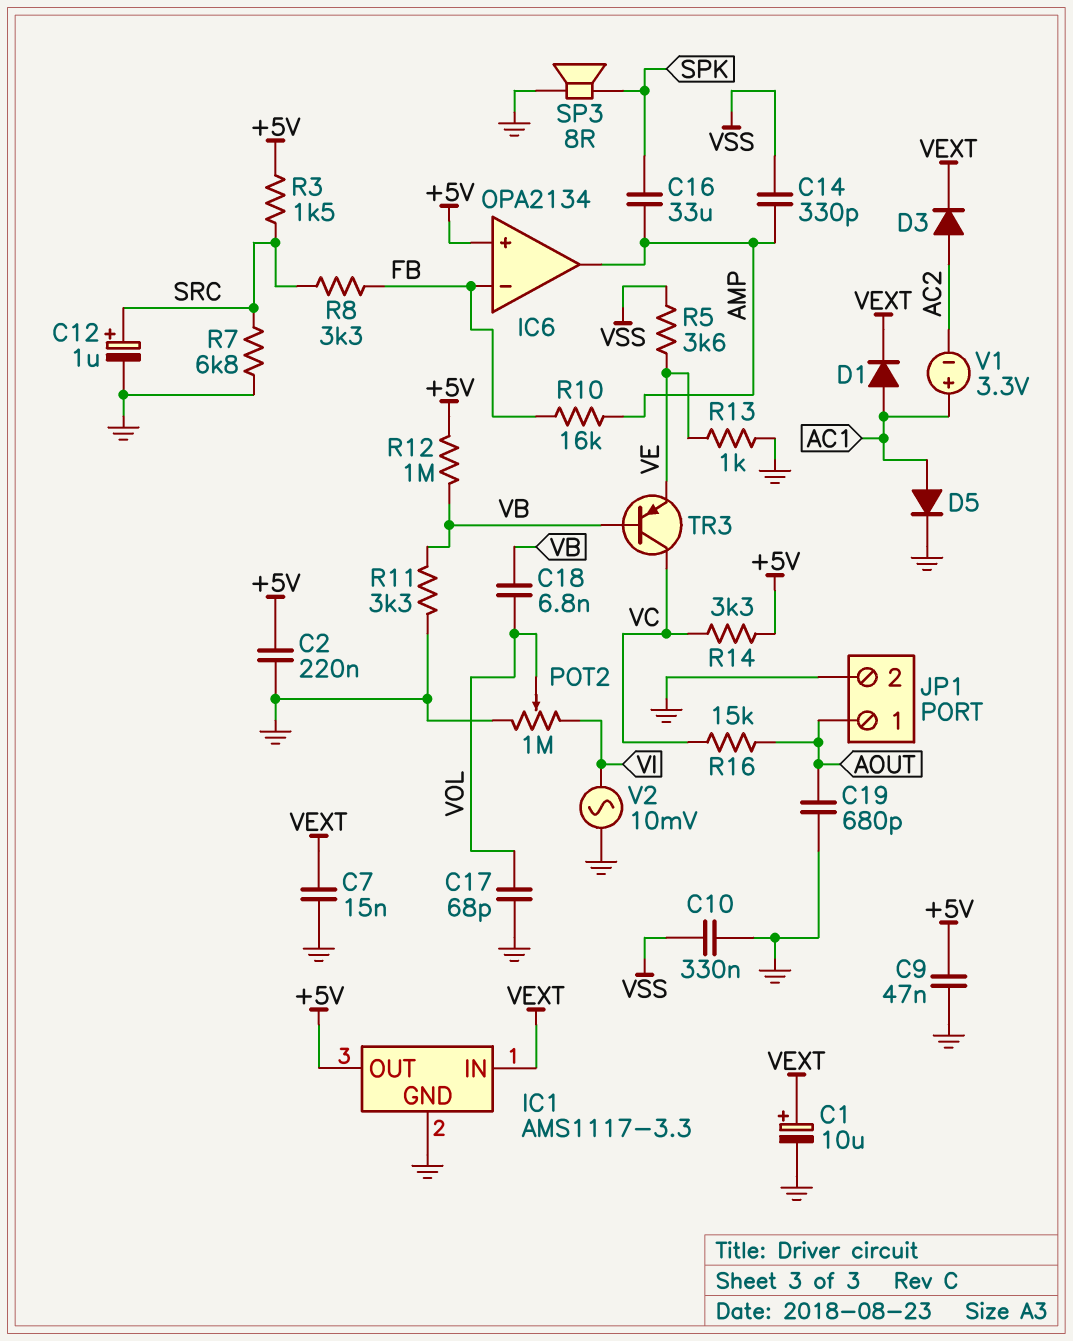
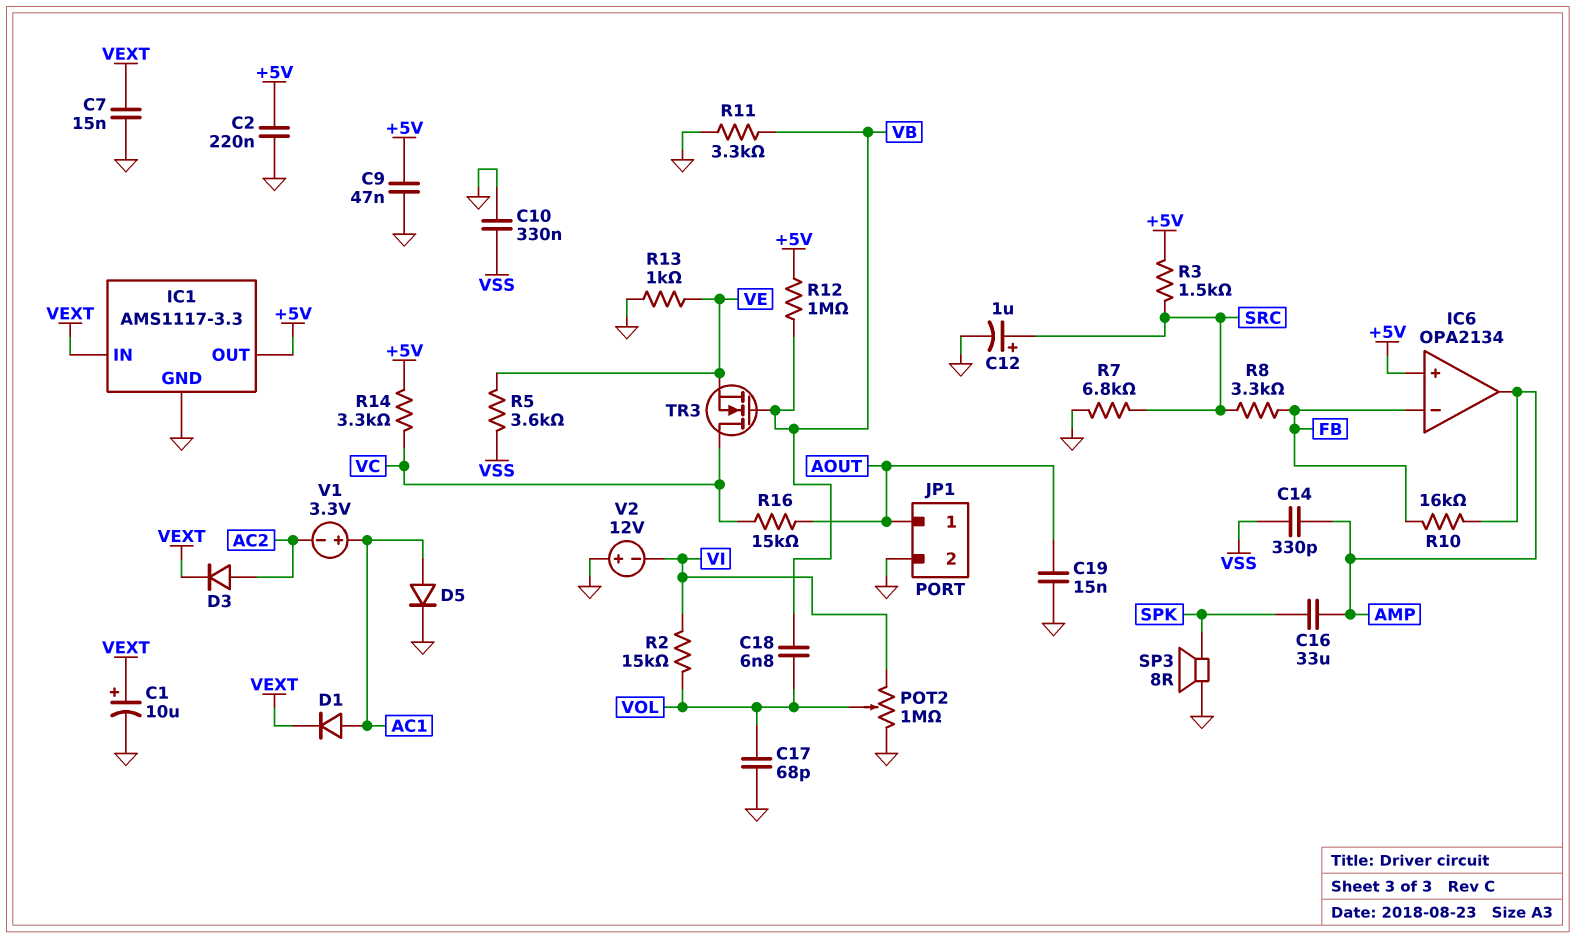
C19: 680pF (AOUT, GND) -> 15nF (AOUT, GND)
R2: none -> 15k (VI, VOL)
TR3: PNP (B VB, C VC, E VE) -> NMOS (G VB, D VC, S VE)
V2: AC 10mV (GND, VI) -> 12V (plus GND, minus VI)

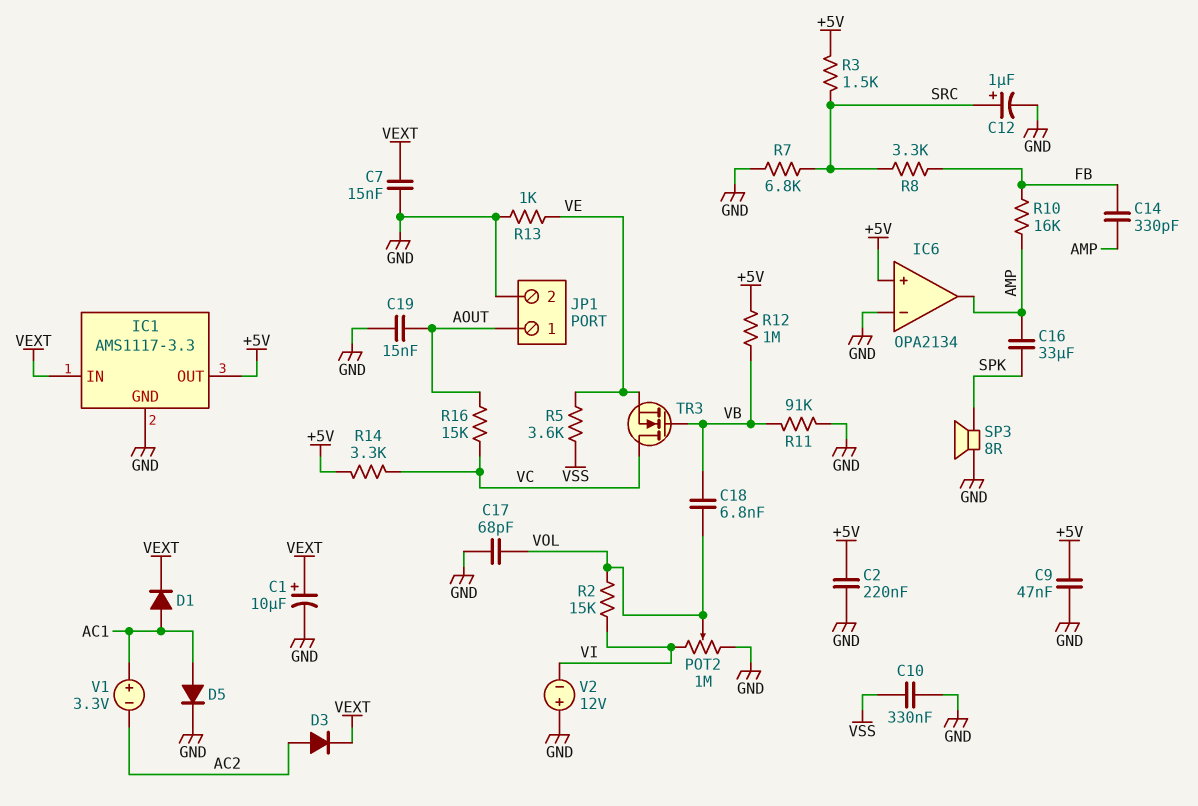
C14: 330pF (AMP, VSS) -> 330pF (AMP, FB)
IC6 pin in-: FB -> GND
R11: 3.3k (GND, VB) -> 91k (GND, VB)

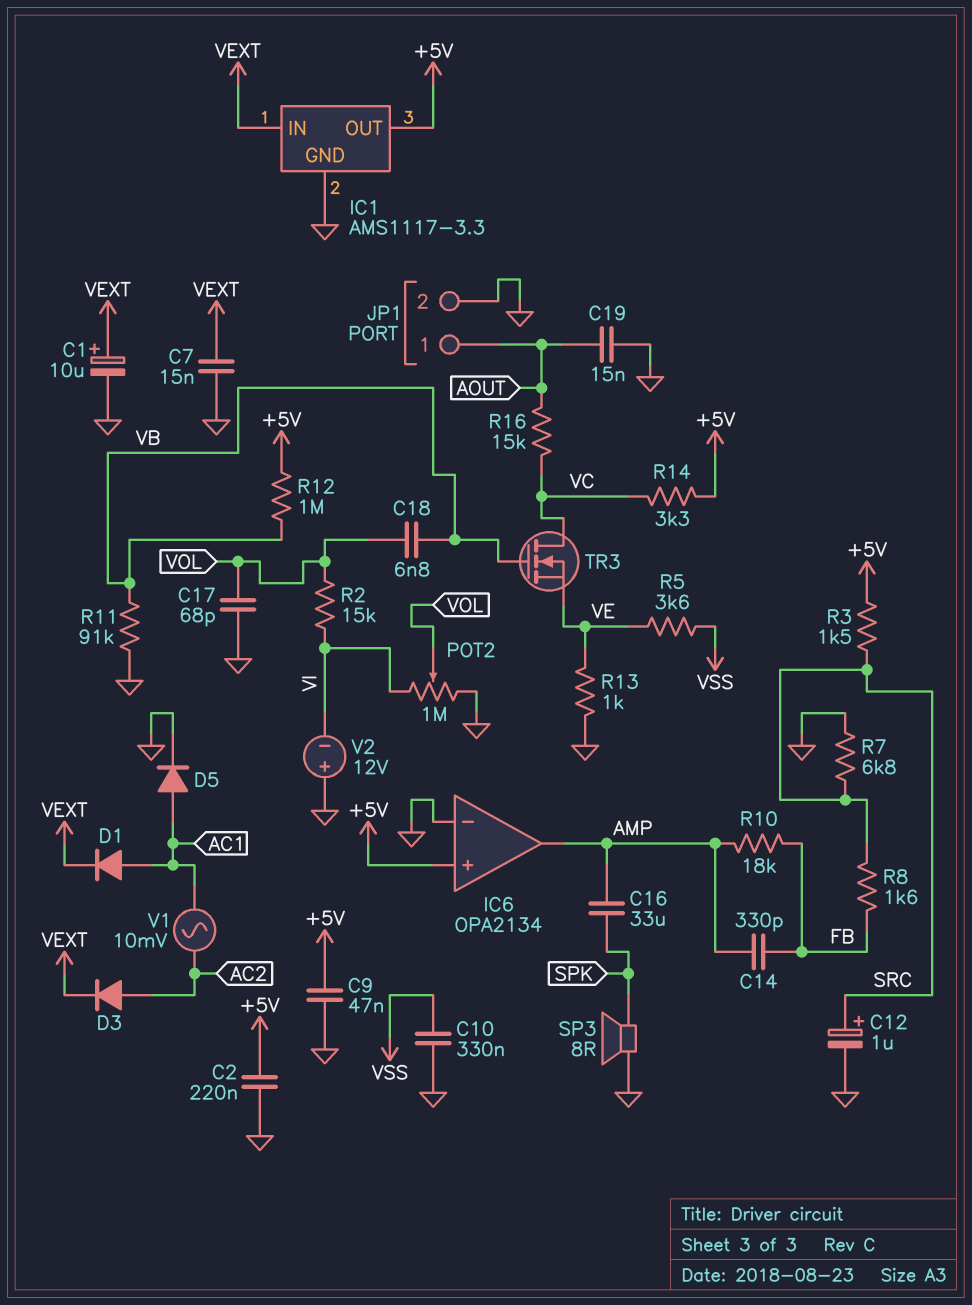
R8: 3.3k (FB, SRC) -> 1.6k (FB, SRC)
R10: 16k (AMP, FB) -> 18k (AMP, FB)
V1: 3.3V (plus AC1, minus AC2) -> AC 10mV (AC1, AC2)

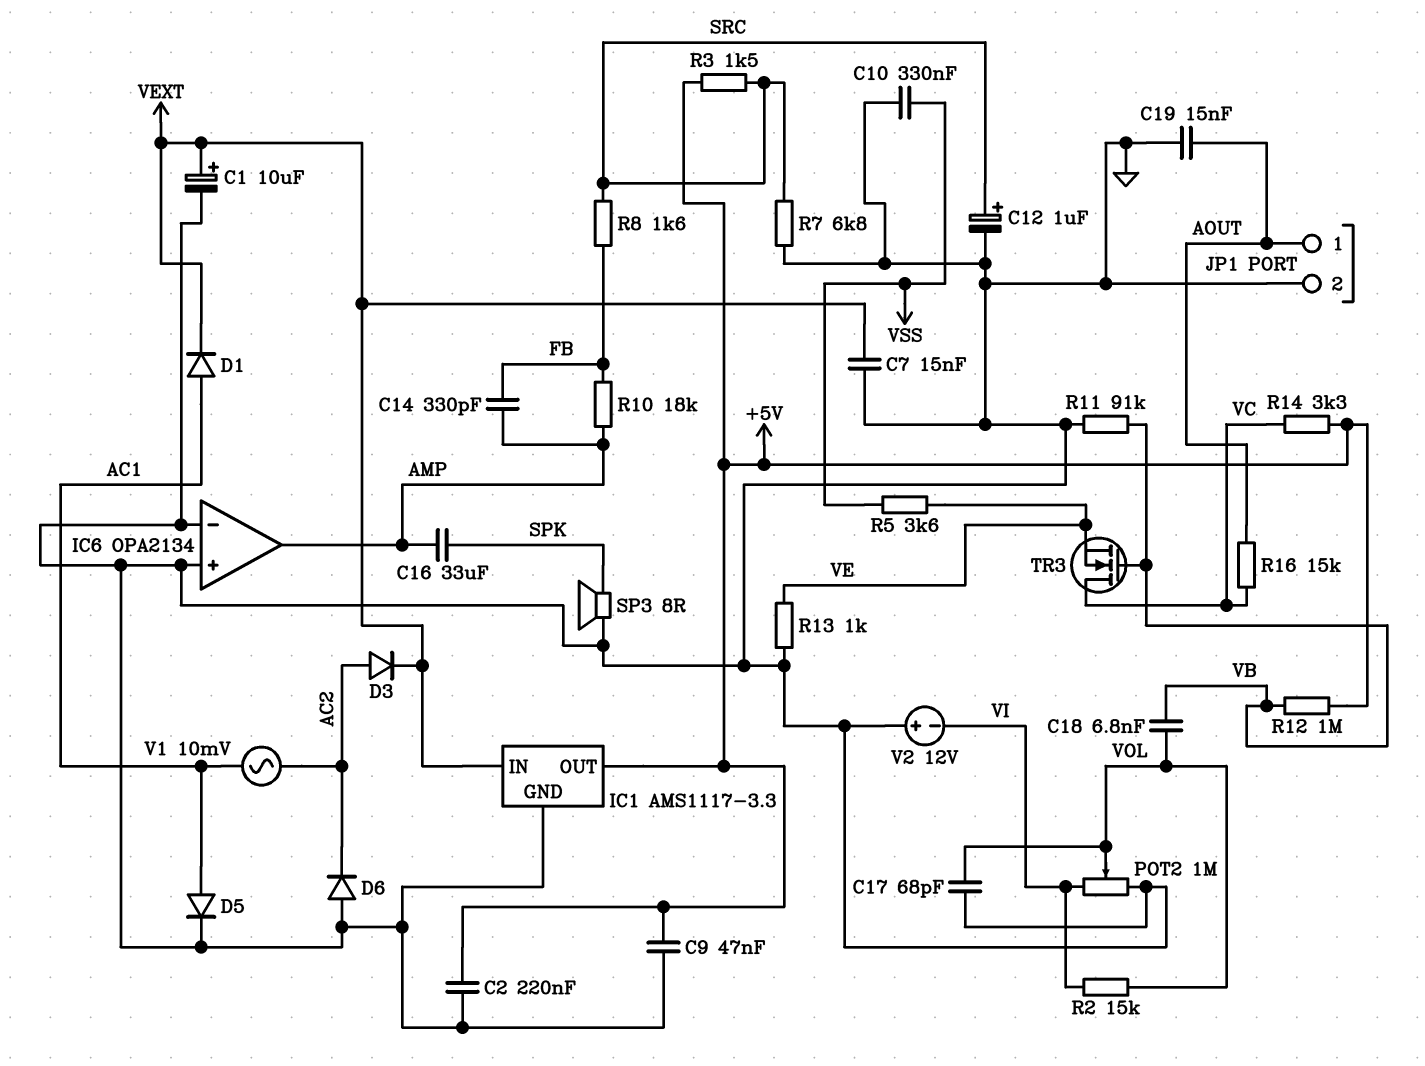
D6: none -> diode (A GND, K AC2)
IC6 pin in+: +5V -> GND

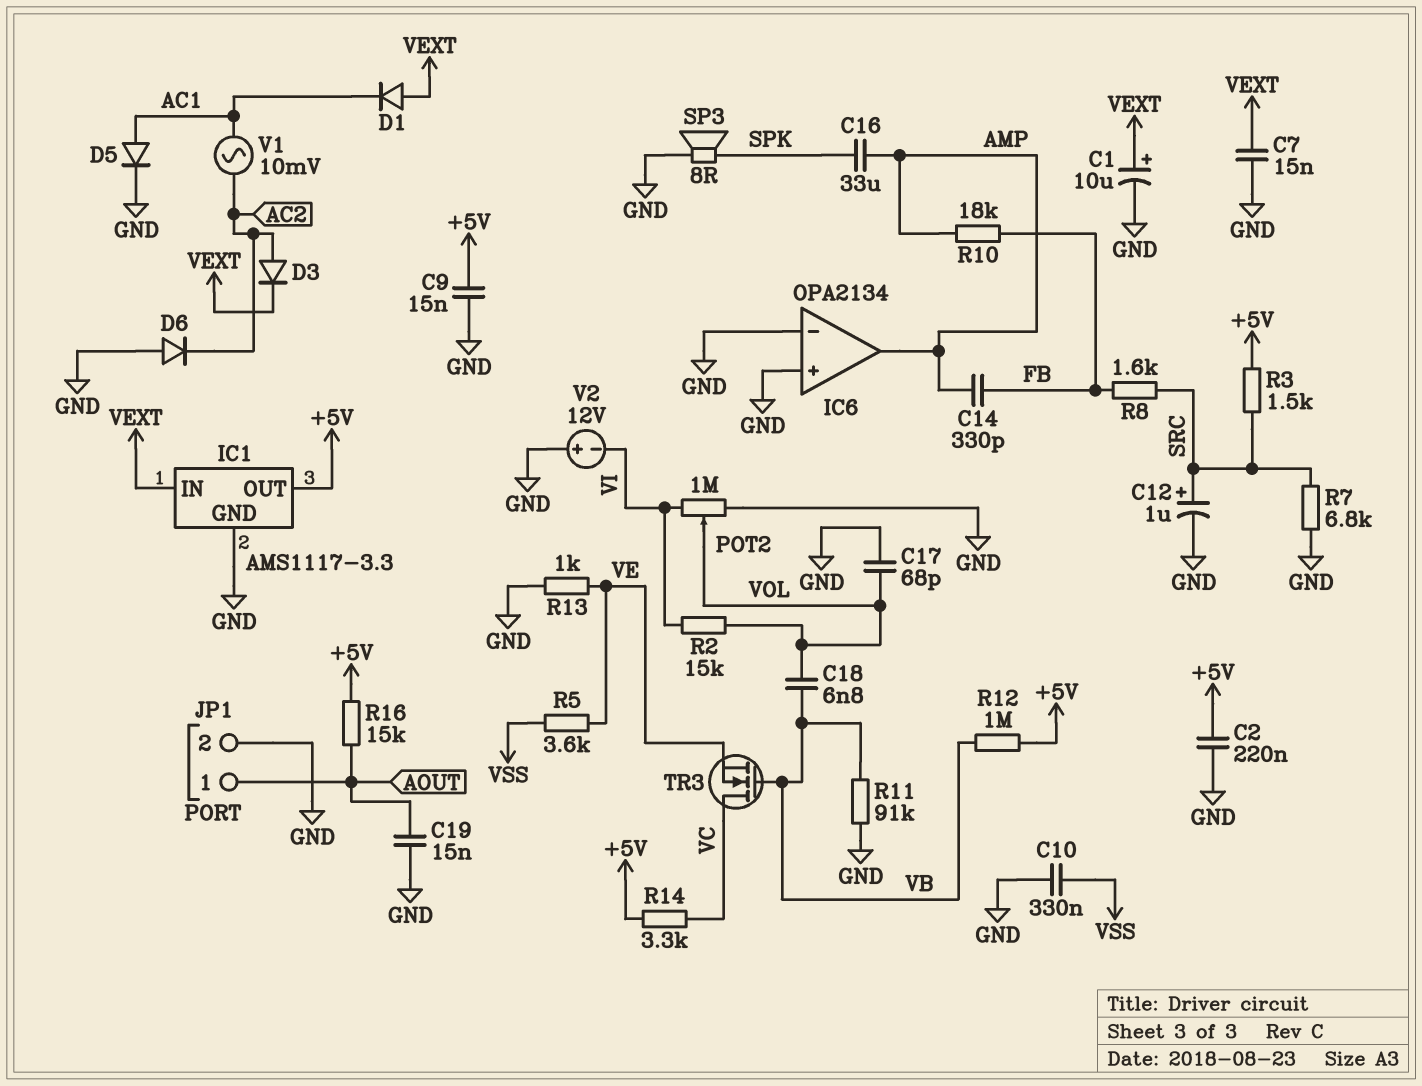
C9: 47nF (+5V, GND) -> 15nF (+5V, GND)
D1: diode (A AC1, K VEXT) -> diode (A VEXT, K AC1)
R16: 15k (AOUT, VC) -> 15k (+5V, AOUT)

